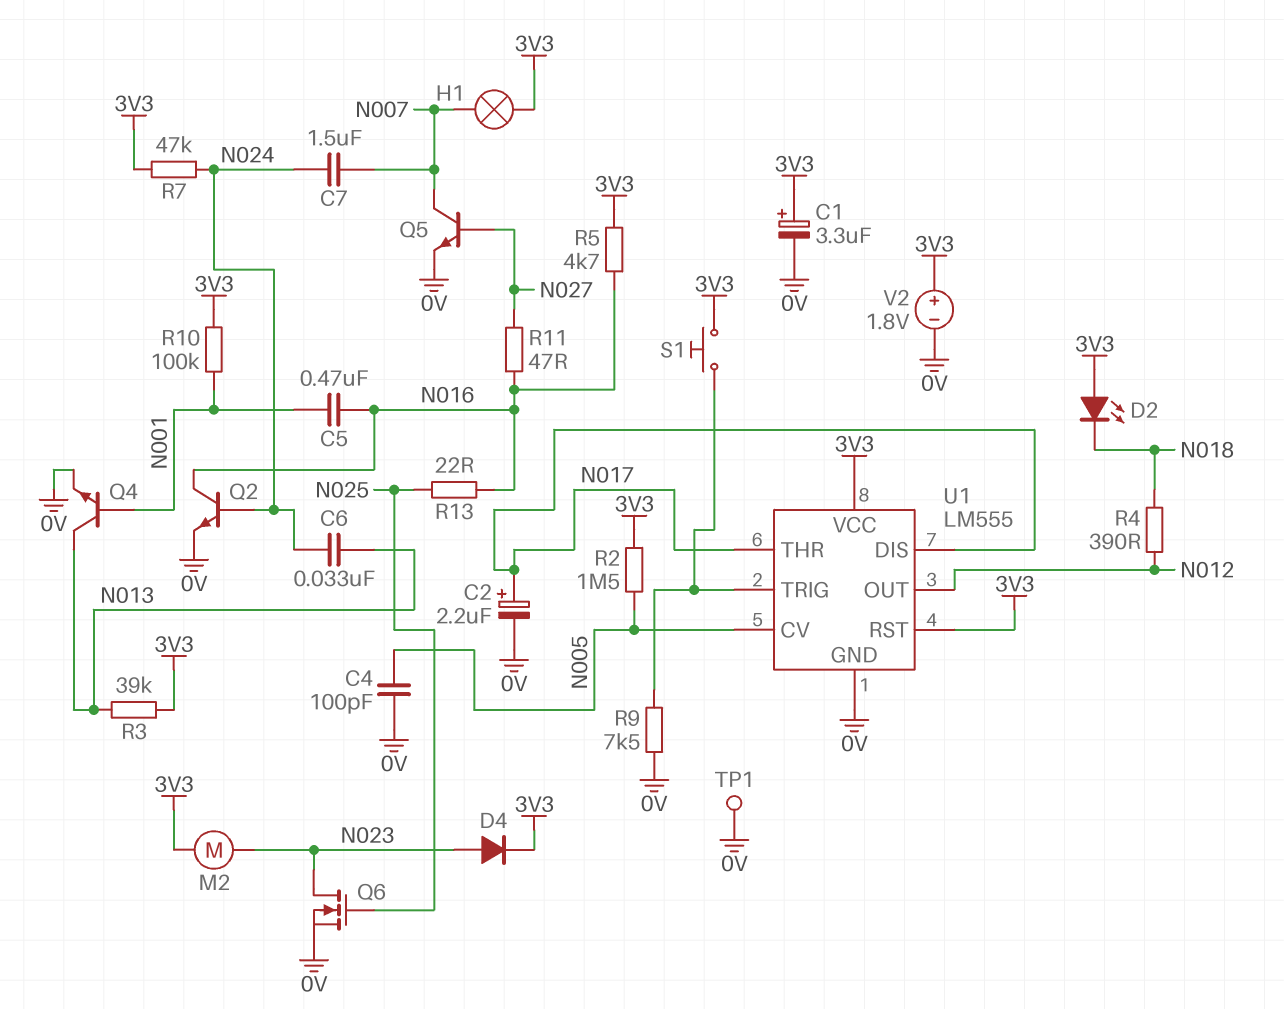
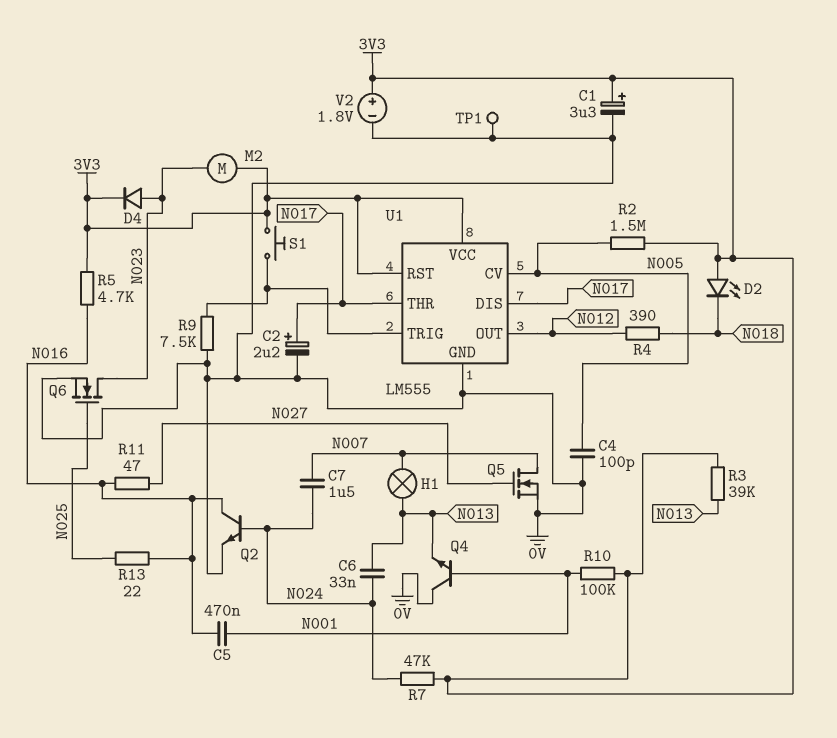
H1: lamp (3V3, N007) -> lamp (N007, N013)
Q4: NPN (B N001, C N013, E 0V) -> NPN (B N001, C 0V, E N013)
Q5: NPN (B N027, C N007, E 0V) -> NMOS (G N027, D N007, S 0V)

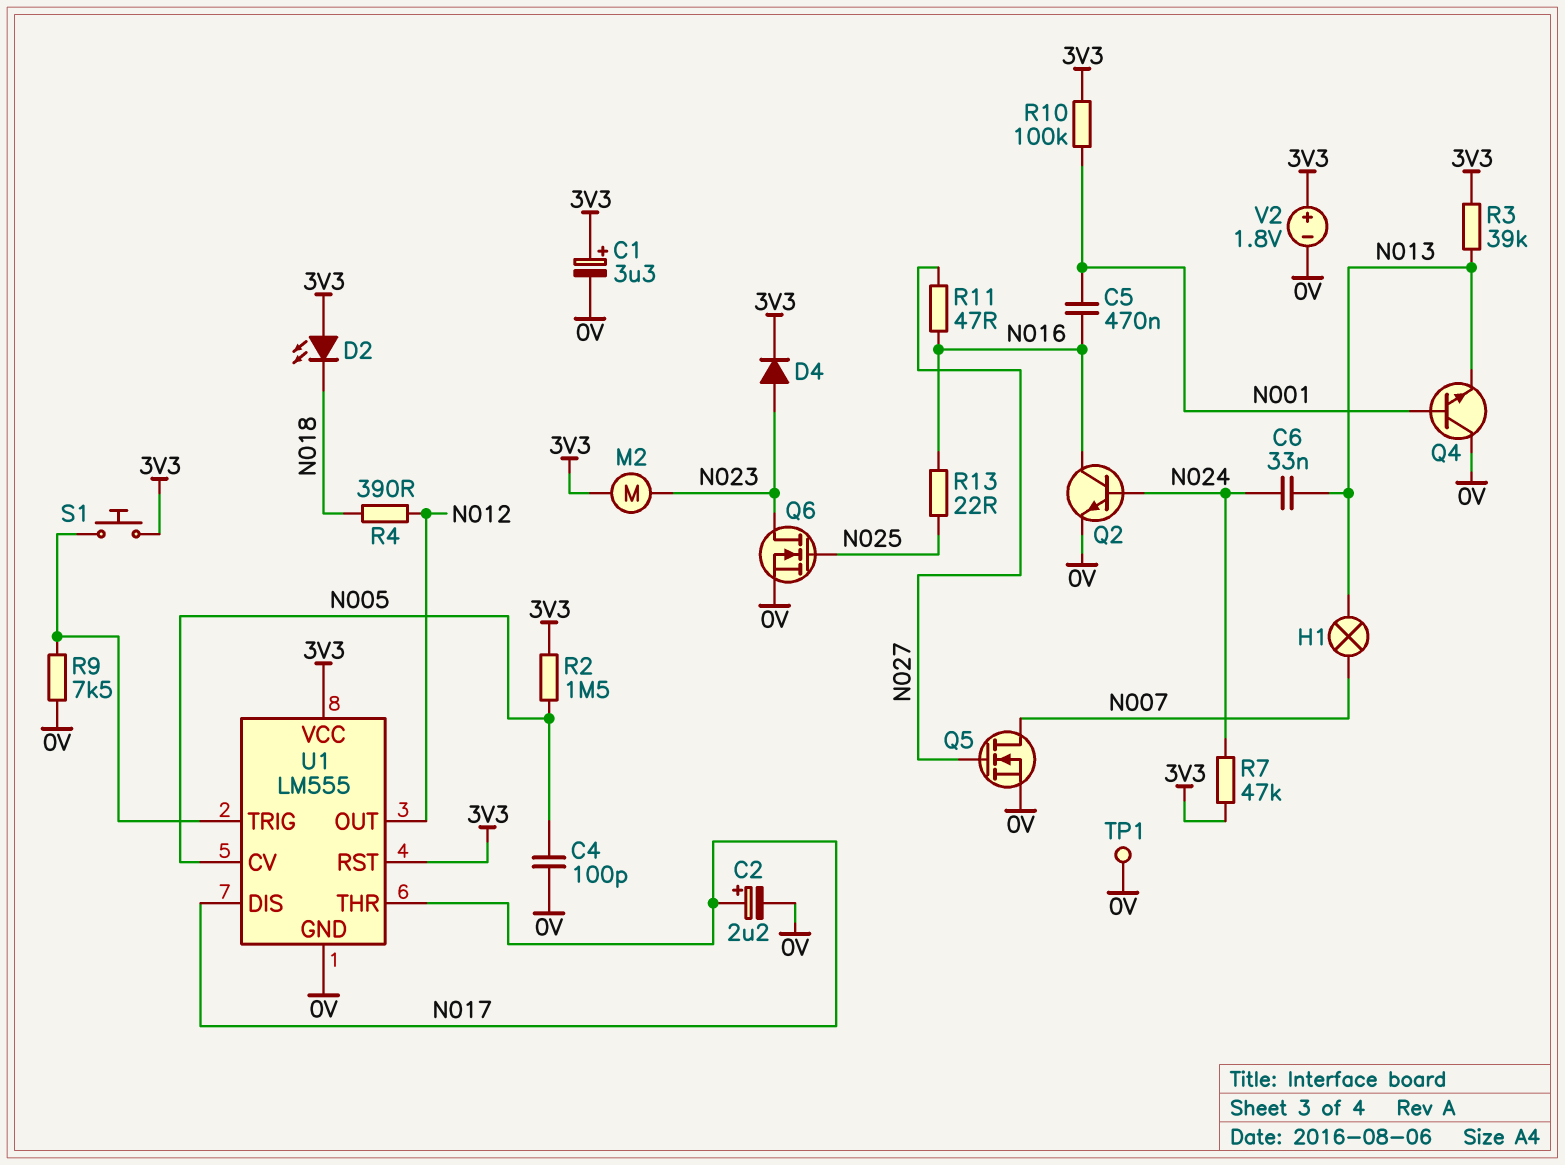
C7: 1.5uF (N007, N024) -> none
R5: 4.7k (3V3, N016) -> none

